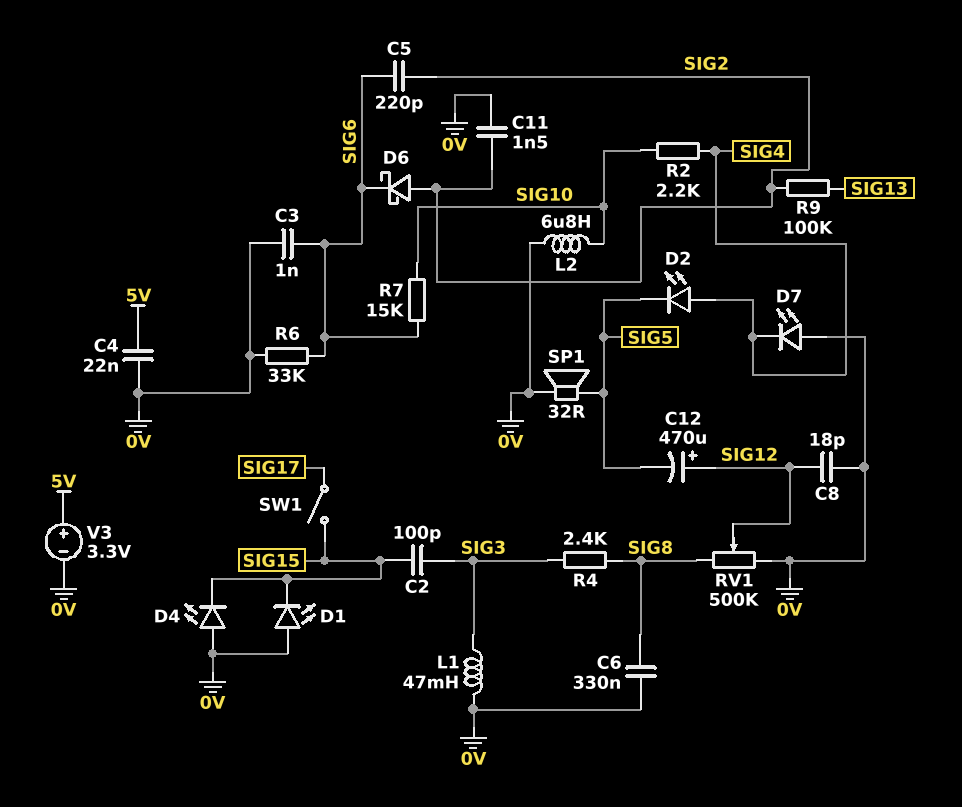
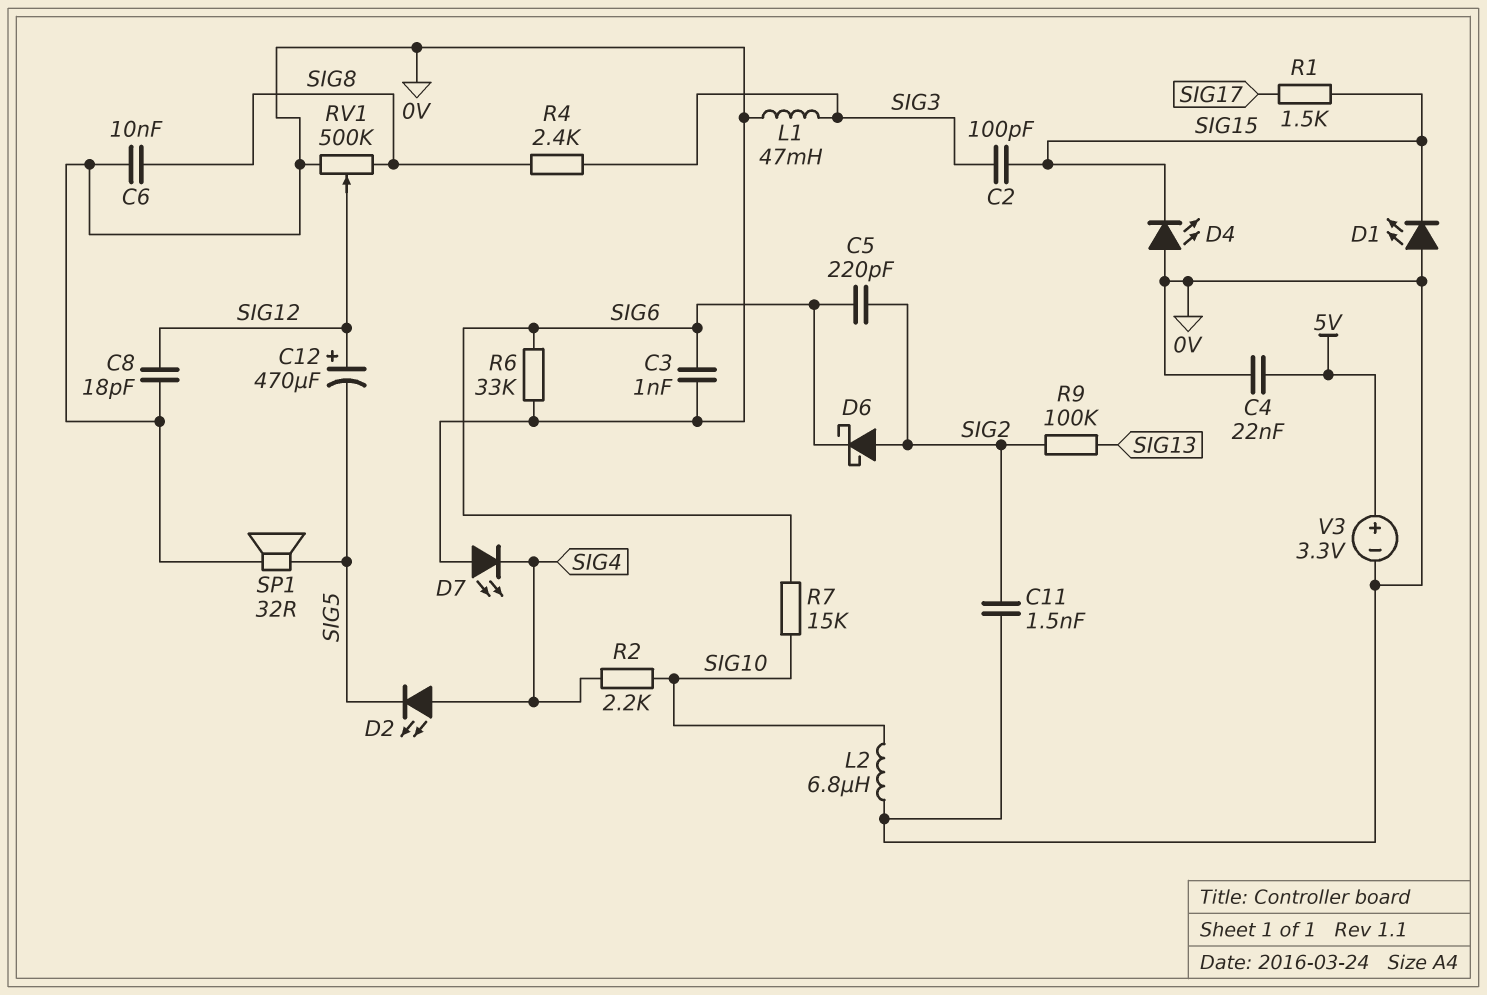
C6: 330nF (0V, SIG8) -> 10nF (0V, SIG8)
R1: none -> 1.5k (SIG15, SIG17)
SW1: switch (SIG15, SIG17) -> none

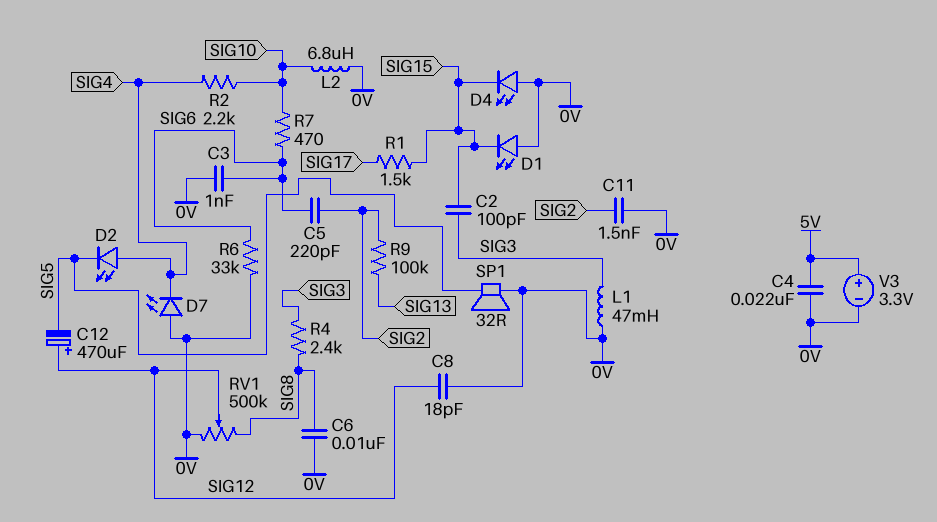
D6: schottky (A SIG2, K SIG6) -> none
R7: 15k (SIG6, SIG10) -> 470 (SIG6, SIG10)

